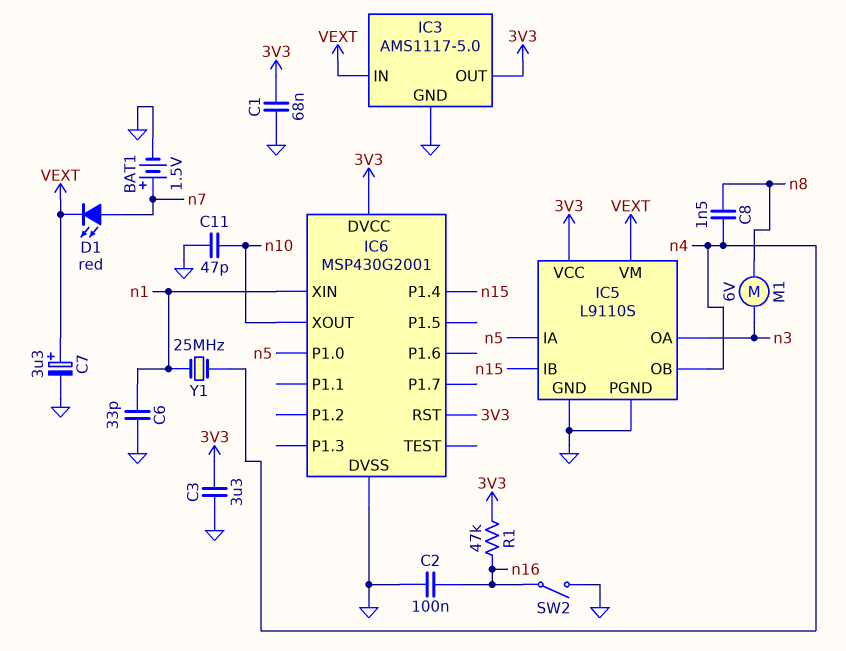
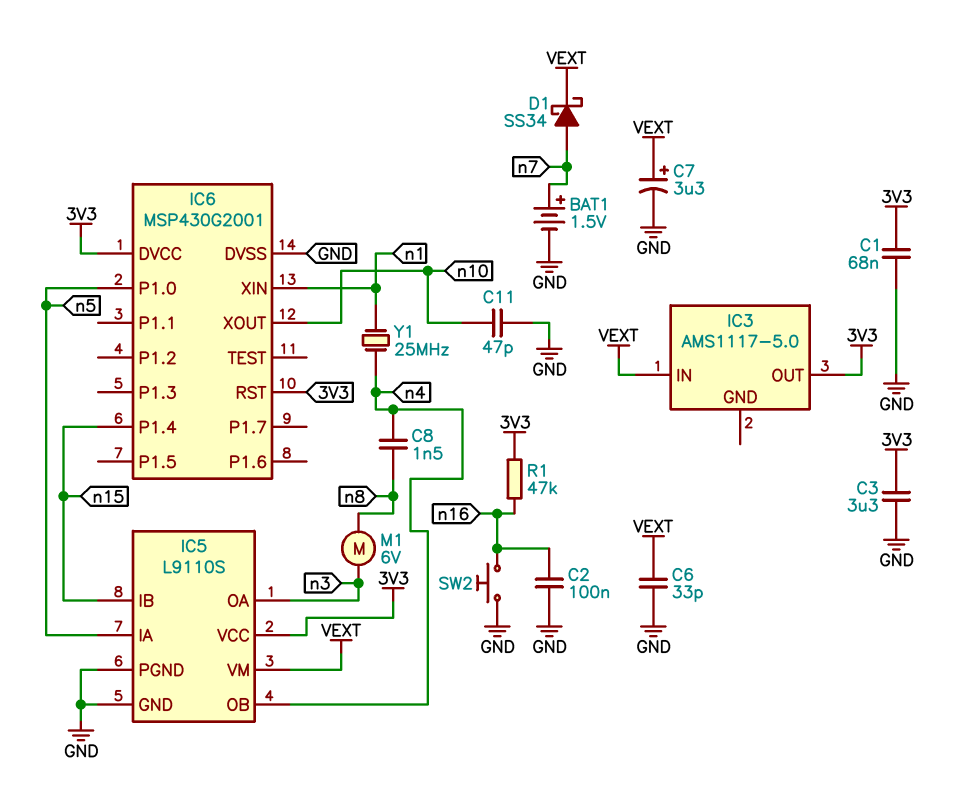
C6: 33pF (GND, n1) -> 33pF (GND, VEXT)
D1: LED red (A n7, K VEXT) -> schottky SS34 (A n7, K VEXT)
IC3 pin GND: GND -> none
SW2: switch (GND, n16) -> button (GND, n16)

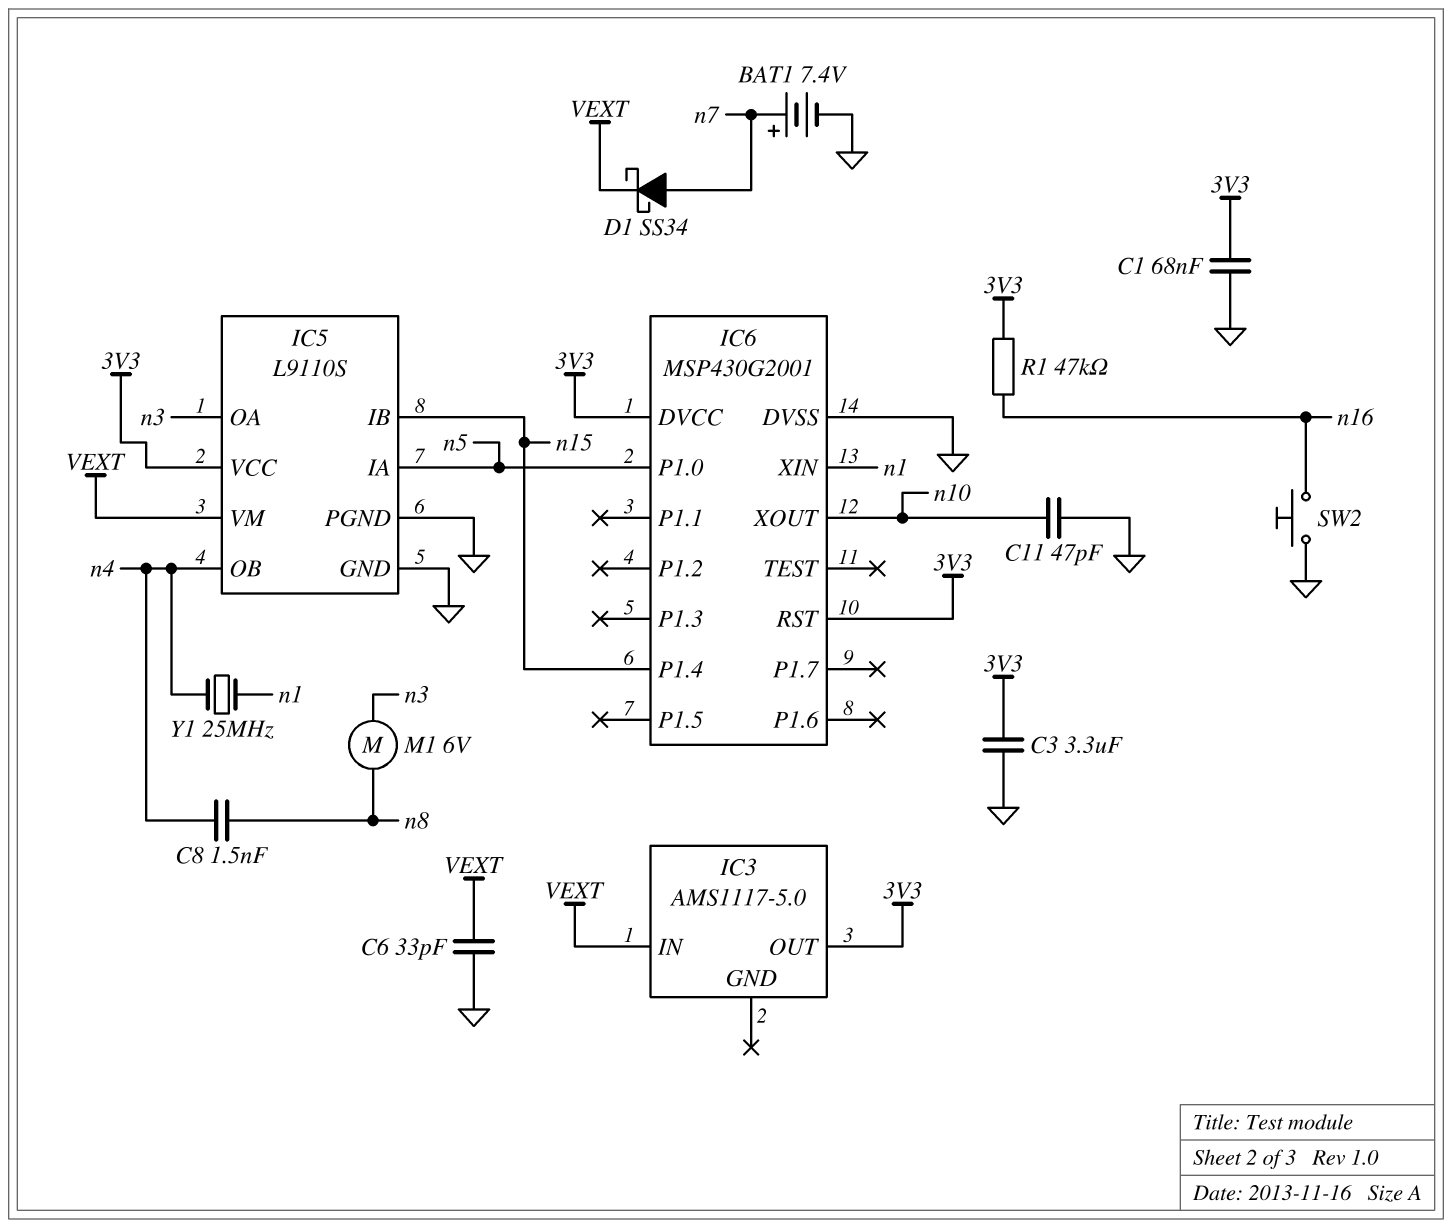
BAT1: 1.5V (plus n7, minus GND) -> 7.4V (plus n7, minus GND)
C2: 100nF (GND, n16) -> none
C7: 3.3uF (plus VEXT, minus GND) -> none

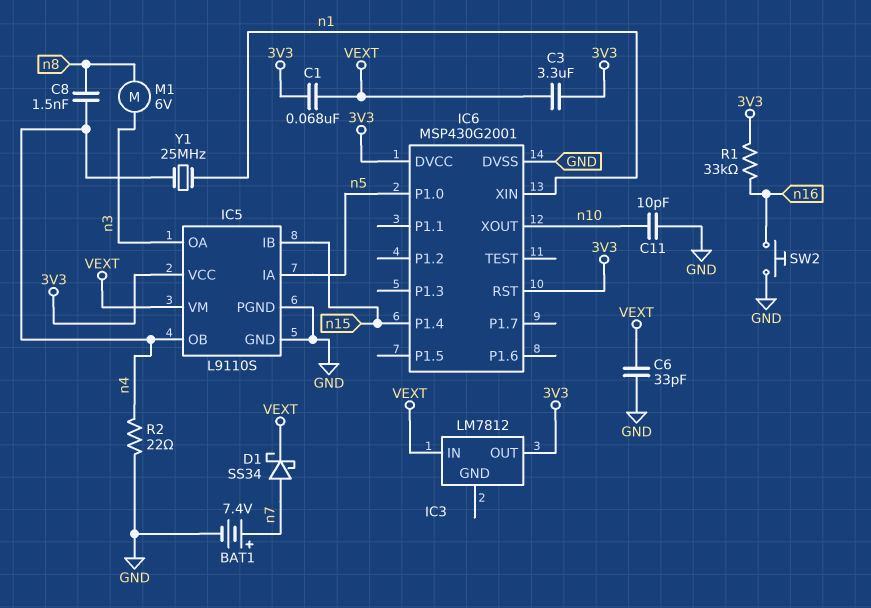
C1: 68nF (3V3, GND) -> 68nF (3V3, VEXT)
C3: 3.3uF (3V3, GND) -> 3.3uF (3V3, VEXT)
C11: 47pF (GND, n10) -> 10pF (GND, n10)
IC3: AMS1117-5.0 -> LM7812
R1: 47k (3V3, n16) -> 33k (3V3, n16)
R2: none -> 22 (GND, n4)

